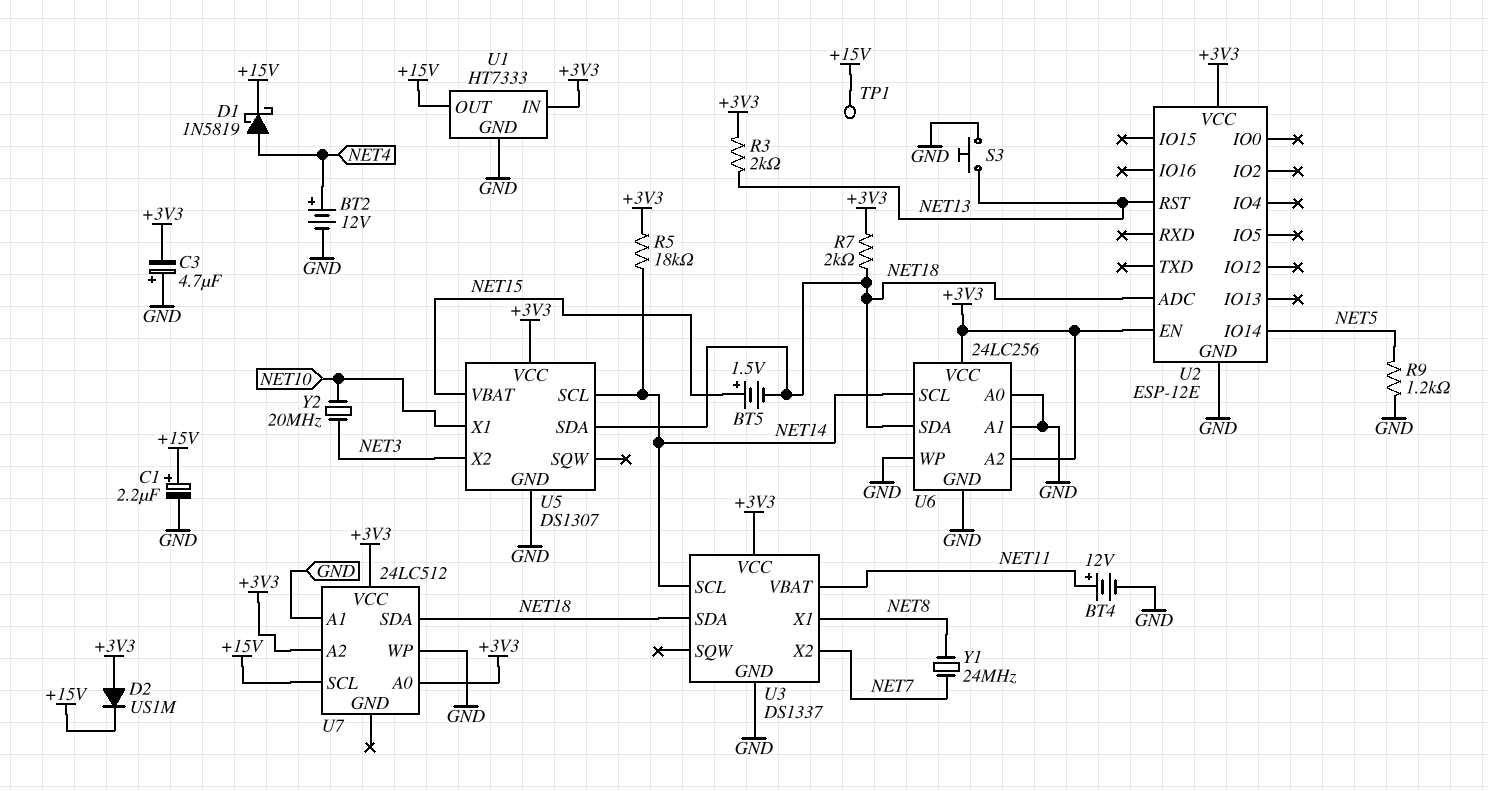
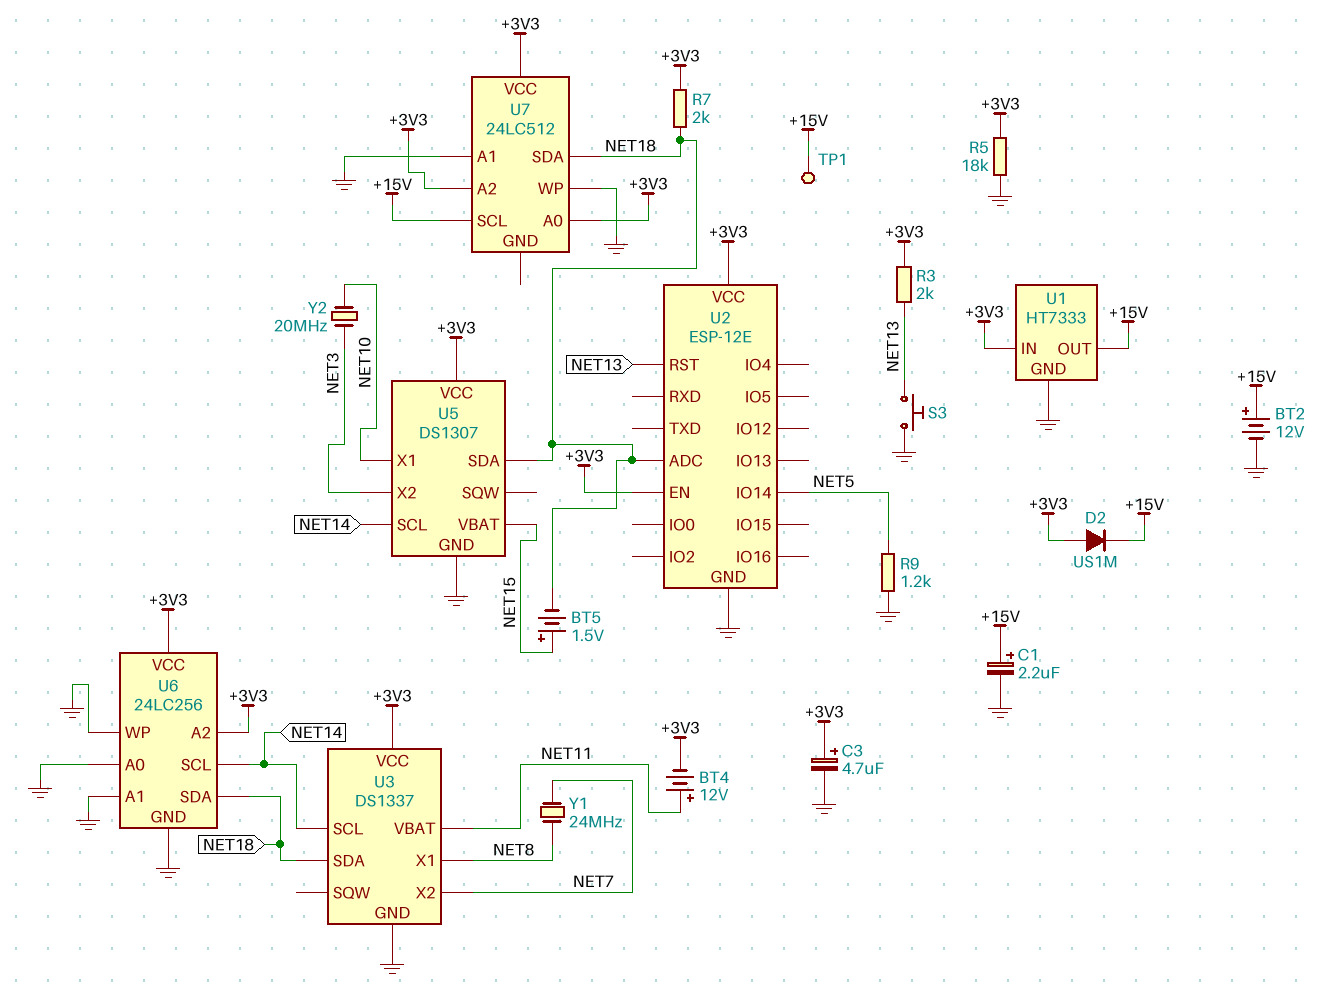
BT2: 12V (plus NET4, minus GND) -> 12V (plus +15V, minus GND)
BT4: 12V (plus NET11, minus GND) -> 12V (plus NET11, minus +3V3)
C3: 4.7uF (plus GND, minus +3V3) -> 4.7uF (plus +3V3, minus GND)
D1: schottky 1N5819 (A NET4, K +15V) -> none
R5: 18k (+3V3, NET14) -> 18k (+3V3, GND)

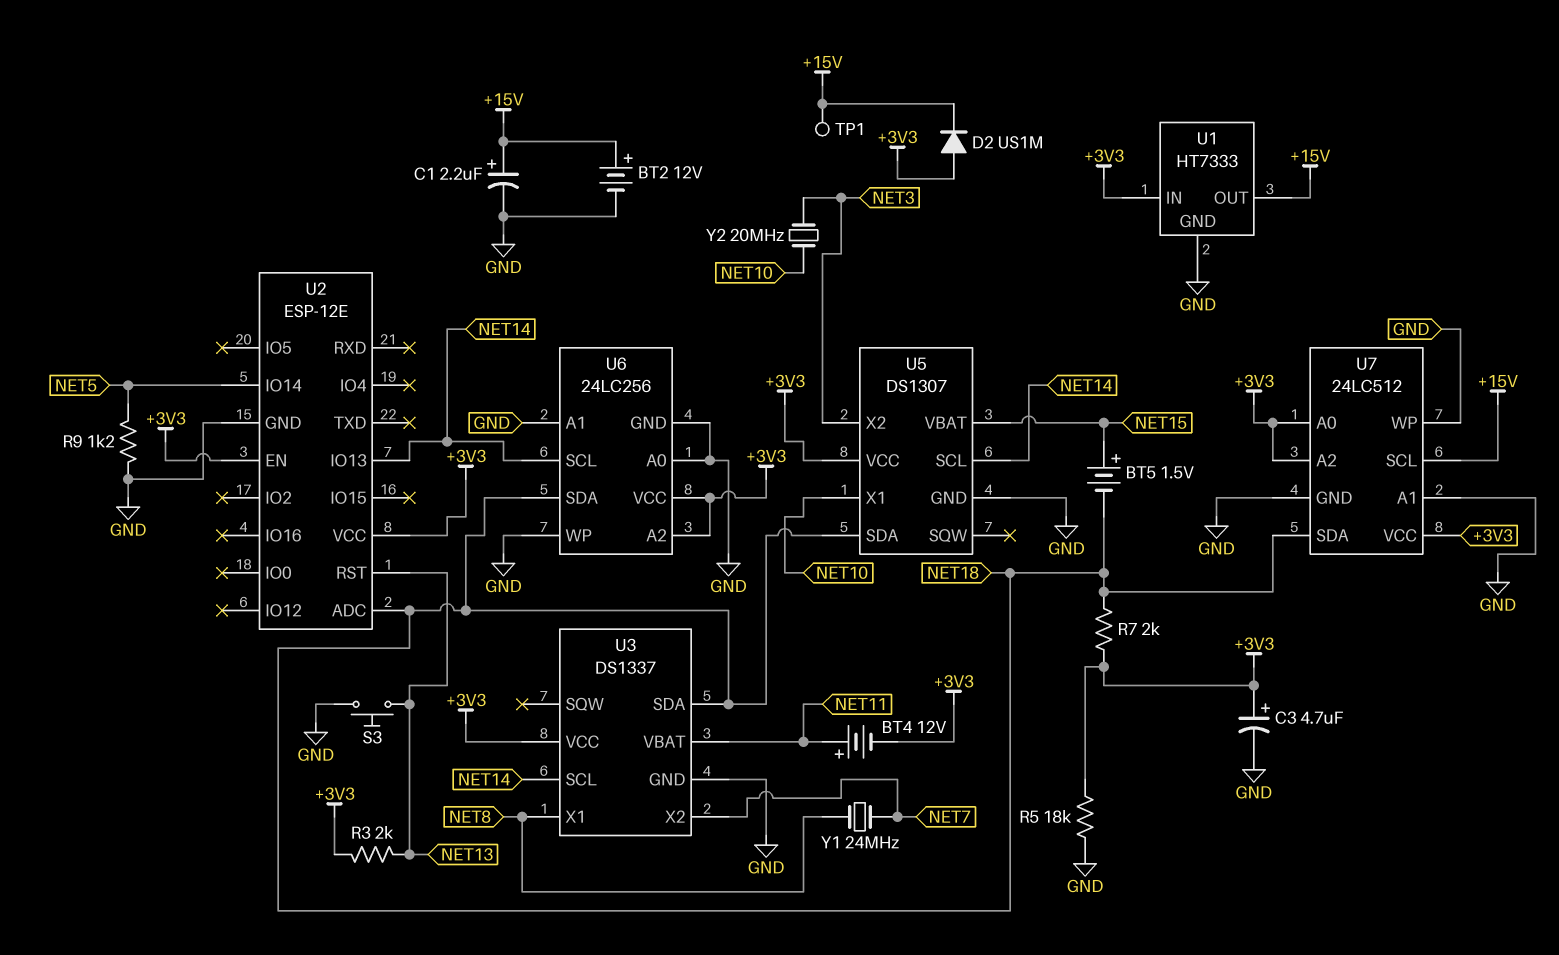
U2 pin IO13: none -> NET14
U7 pin GND: none -> GND

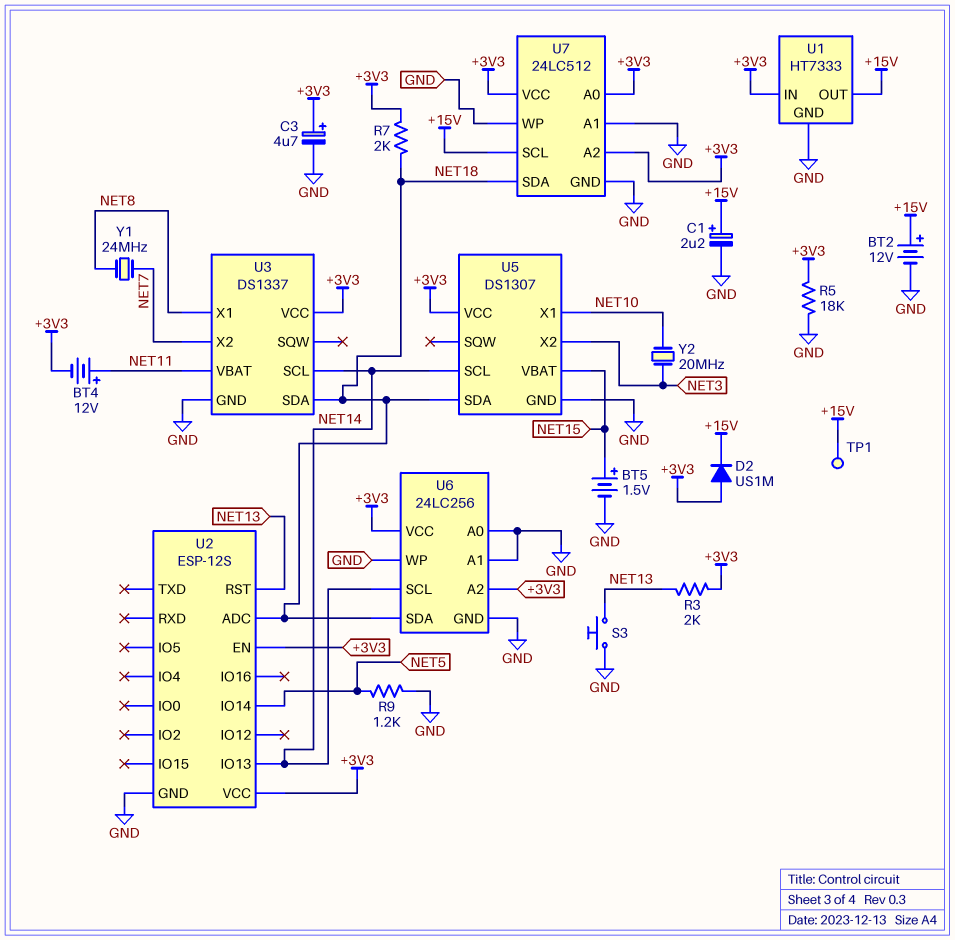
BT5: 1.5V (plus NET15, minus NET18) -> 1.5V (plus NET15, minus GND)
U2: ESP-12E -> ESP-12S

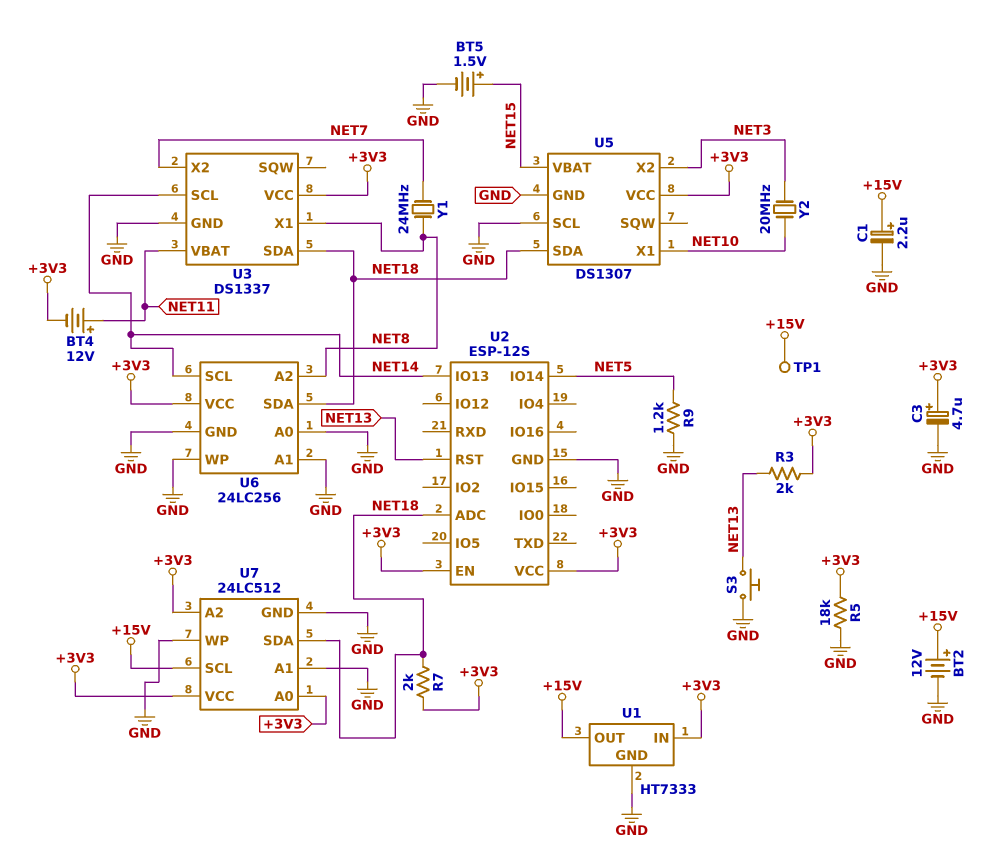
D2: diode US1M (A +3V3, K +15V) -> none
U5 pin SCL: NET14 -> GND
U6 pin A2: +3V3 -> NET8

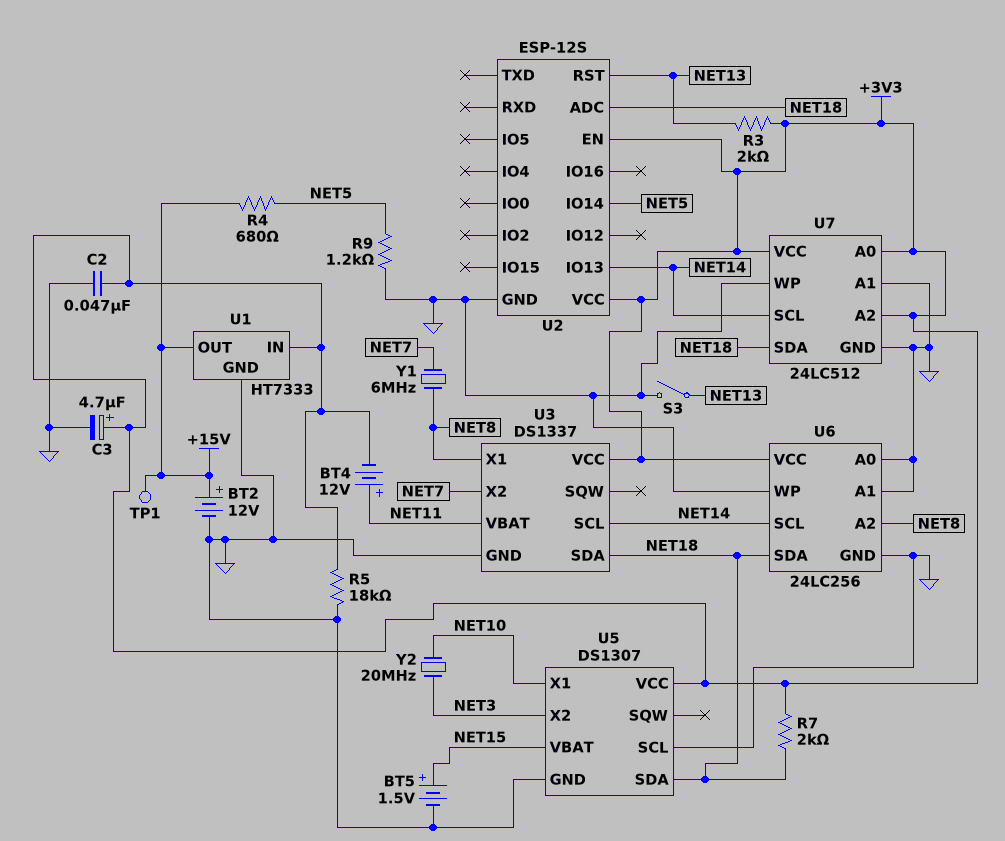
C1: 2.2uF (plus +15V, minus GND) -> none
C2: none -> 47nF (+3V3, GND)
R4: none -> 680 (+15V, NET5)
S3: button (GND, NET13) -> switch (GND, NET13)
U7 pin SCL: +15V -> NET14
Y1: 24MHz (NET7, NET8) -> 6MHz (NET7, NET8)

